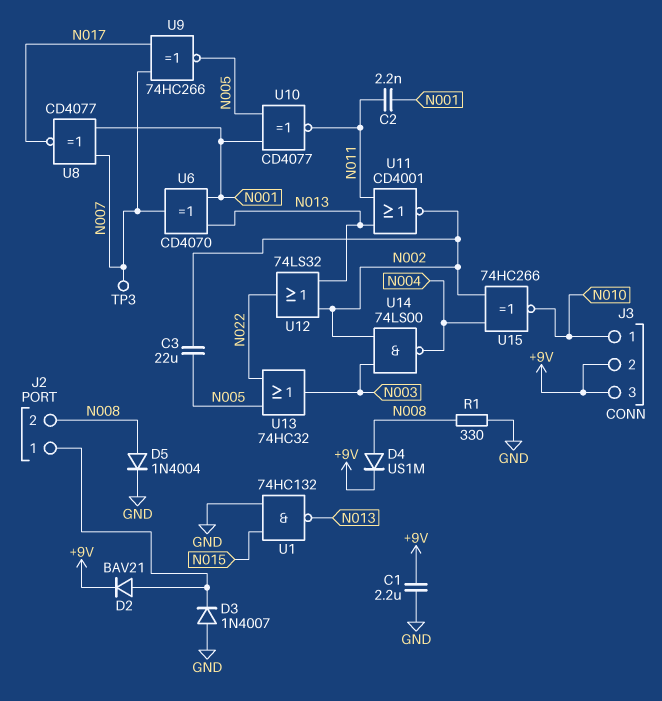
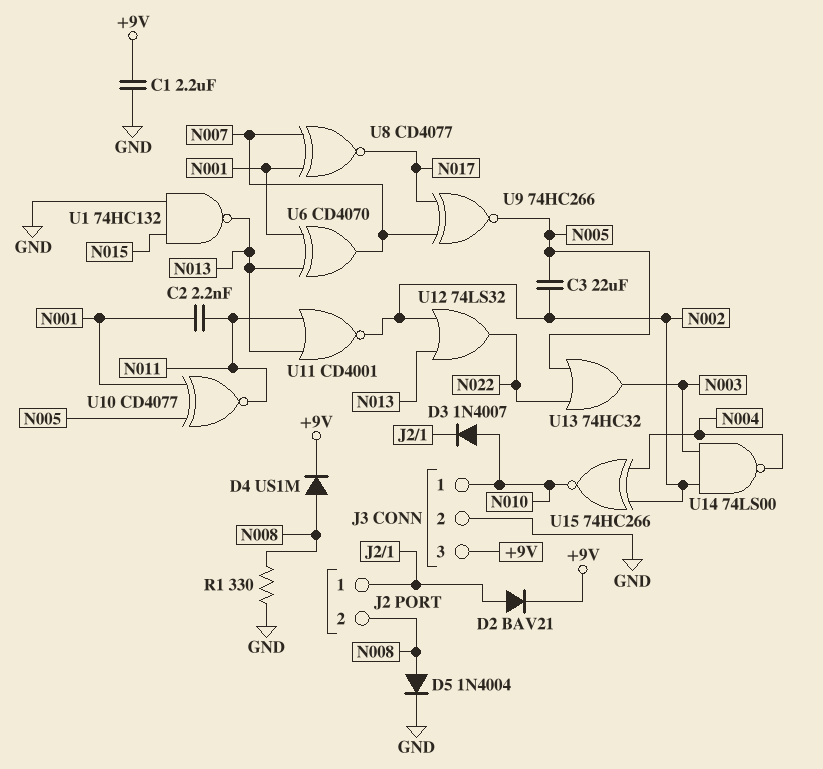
D3: diode 1N4007 (A GND, K J2/1) -> diode 1N4007 (A N010, K J2/1)
J3 pin 2: +9V -> GND
TP3: test point (N007) -> none

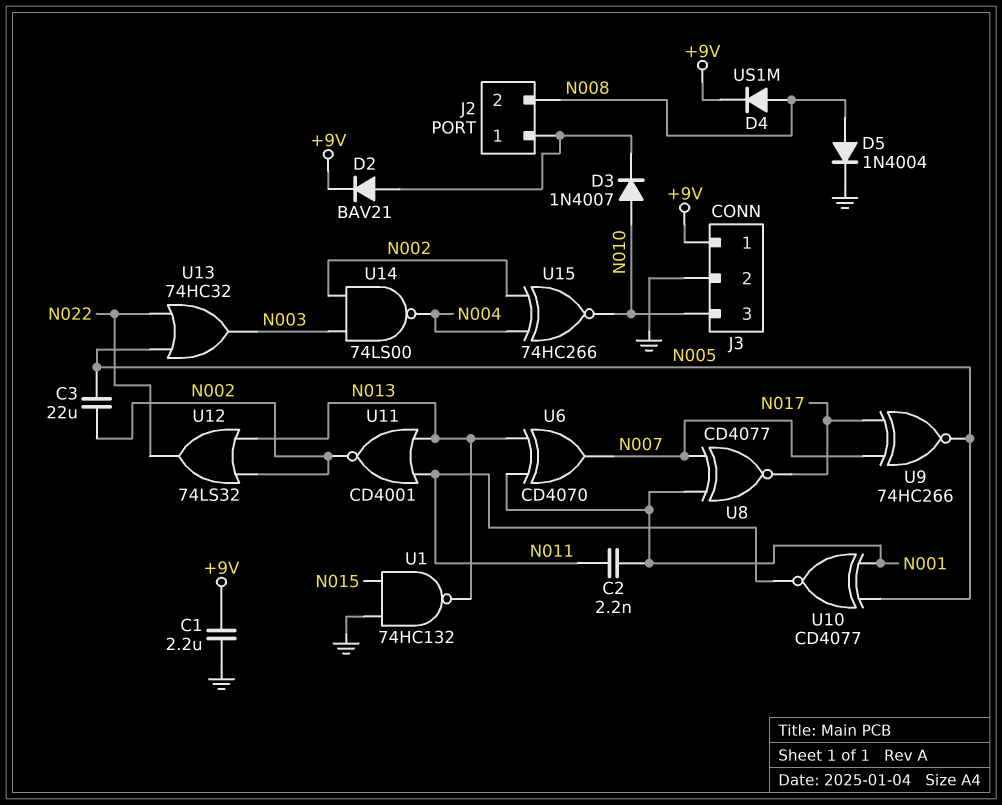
J3 pin 1: N010 -> +9V
J3 pin 3: +9V -> N010
R1: 330 (GND, N008) -> none

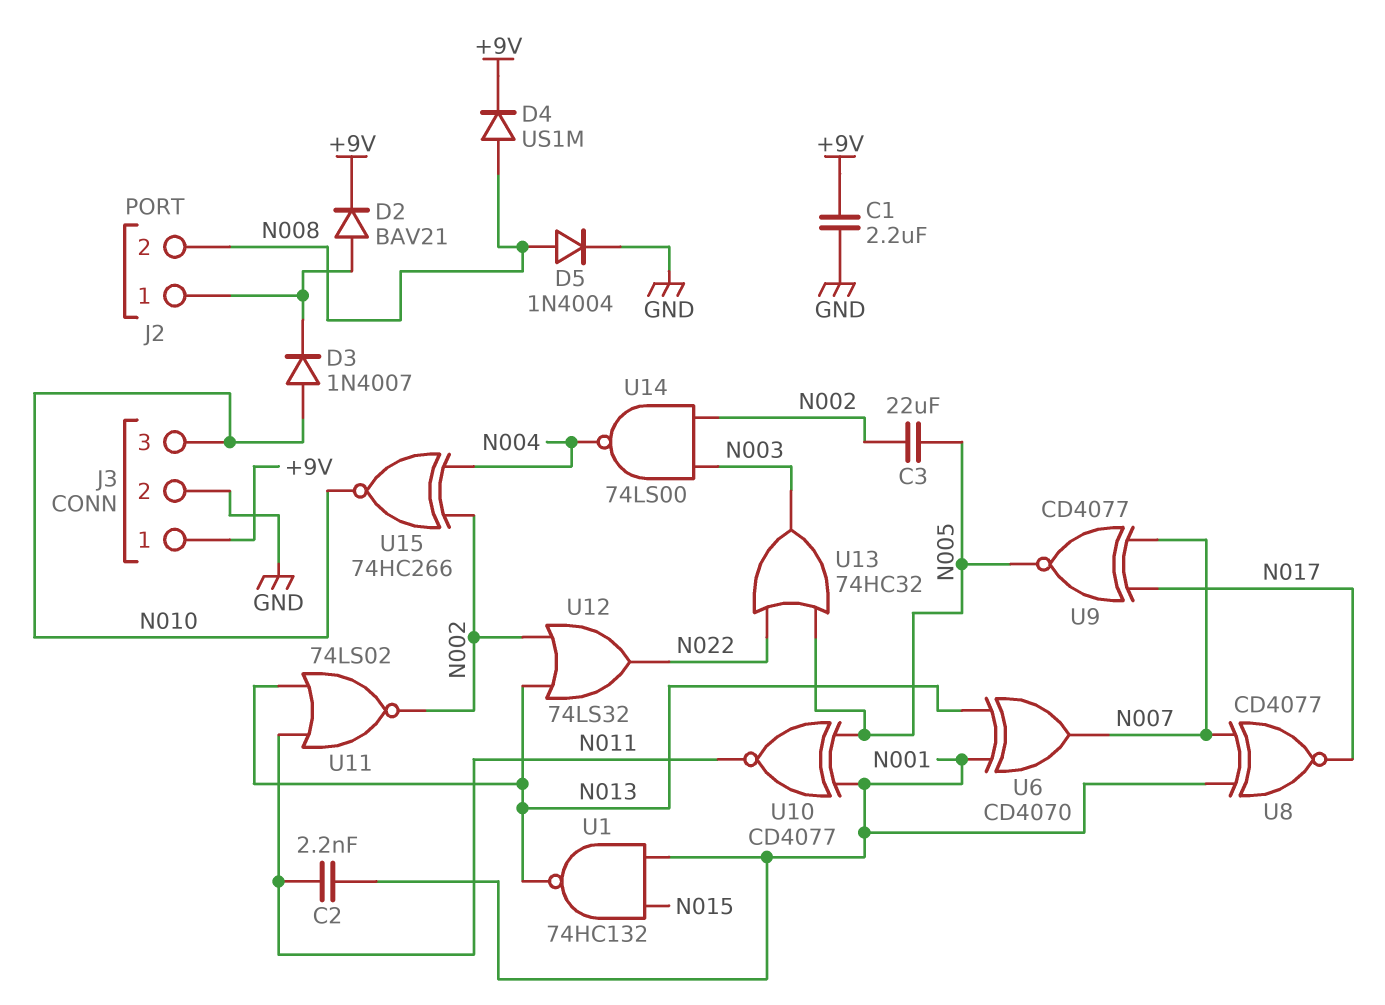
U1: NAND 74HC132 (in GND, in N015, out N013) -> NAND 74HC132 (in N001, in N015, out N013)
U9: XNOR 74HC266 (in N007, in N017, out N005) -> XNOR CD4077 (in N007, in N017, out N005)
U11: NOR CD4001 (in N011, in N013, out N002) -> NOR 74LS02 (in N011, in N013, out N002)

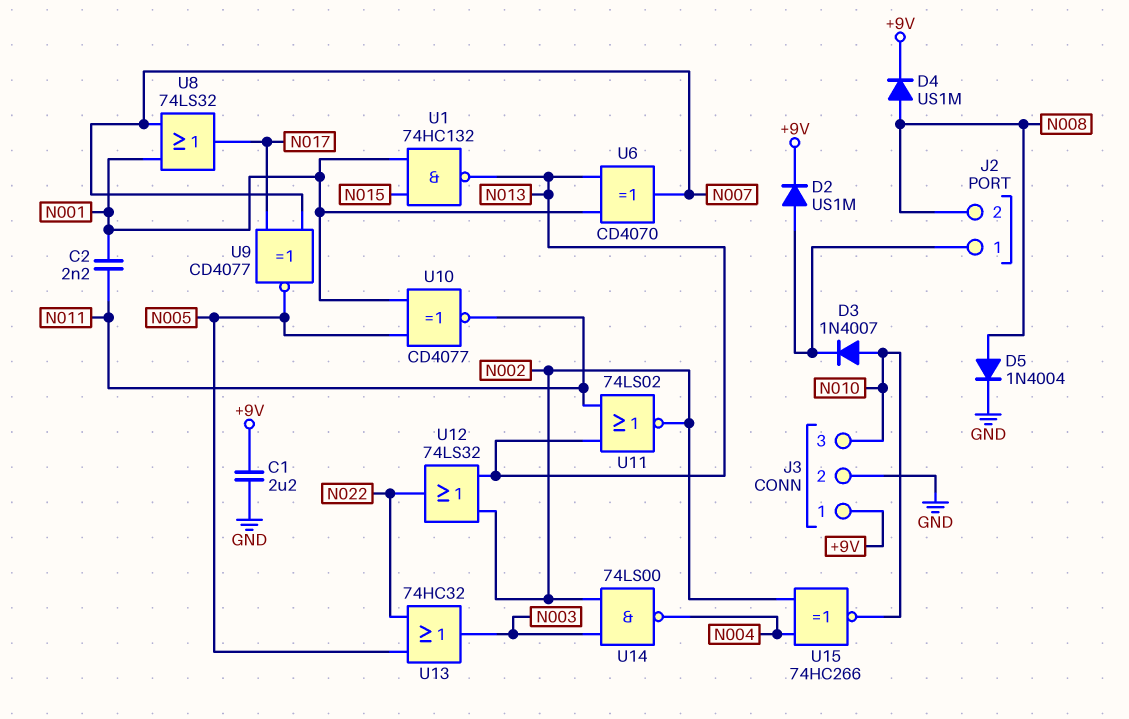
C3: 22uF (N002, N005) -> none
D2: diode BAV21 (A J2/1, K +9V) -> diode US1M (A J2/1, K +9V)
U8: XNOR CD4077 (in N001, in N007, out N017) -> OR 74LS32 (in N001, in N007, out N017)

